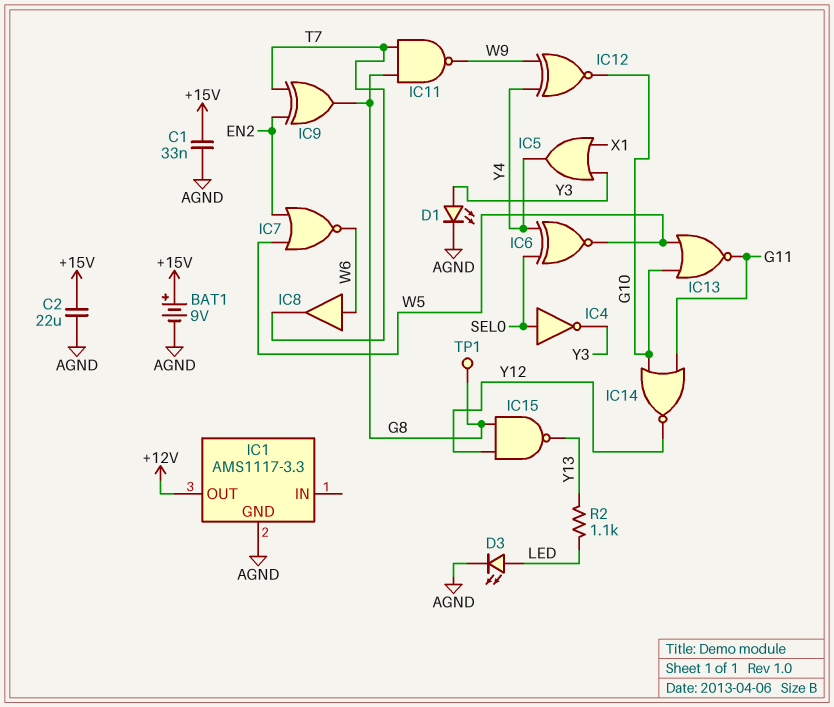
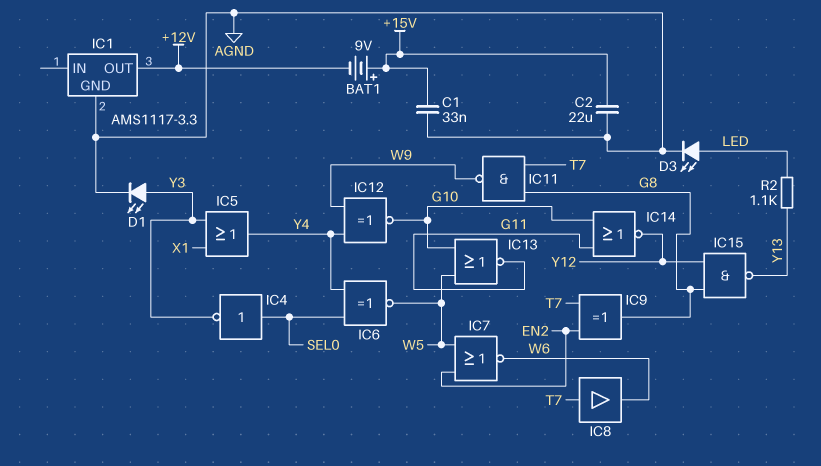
BAT1: 9V (plus +15V, minus AGND) -> 9V (plus +15V, minus +12V)
IC8: buffer (in W6, out T7) -> buffer (in T7, out W6)
TP1: test point (G8) -> none

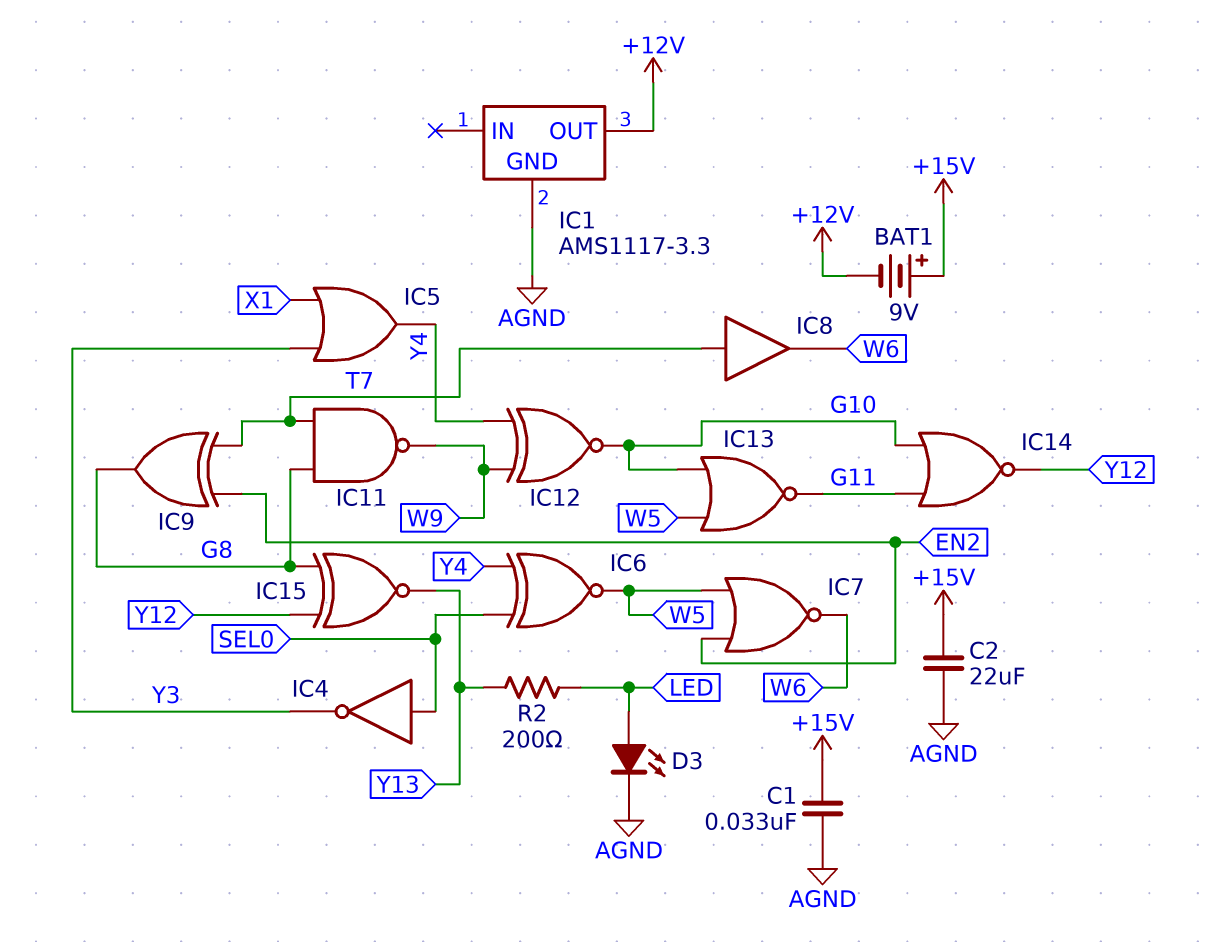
D1: LED (A Y3, K AGND) -> none
IC15: NAND (in G8, in Y12, out Y13) -> XNOR (in G8, in Y12, out Y13)
R2: 1.1k (LED, Y13) -> 200 (LED, Y13)

